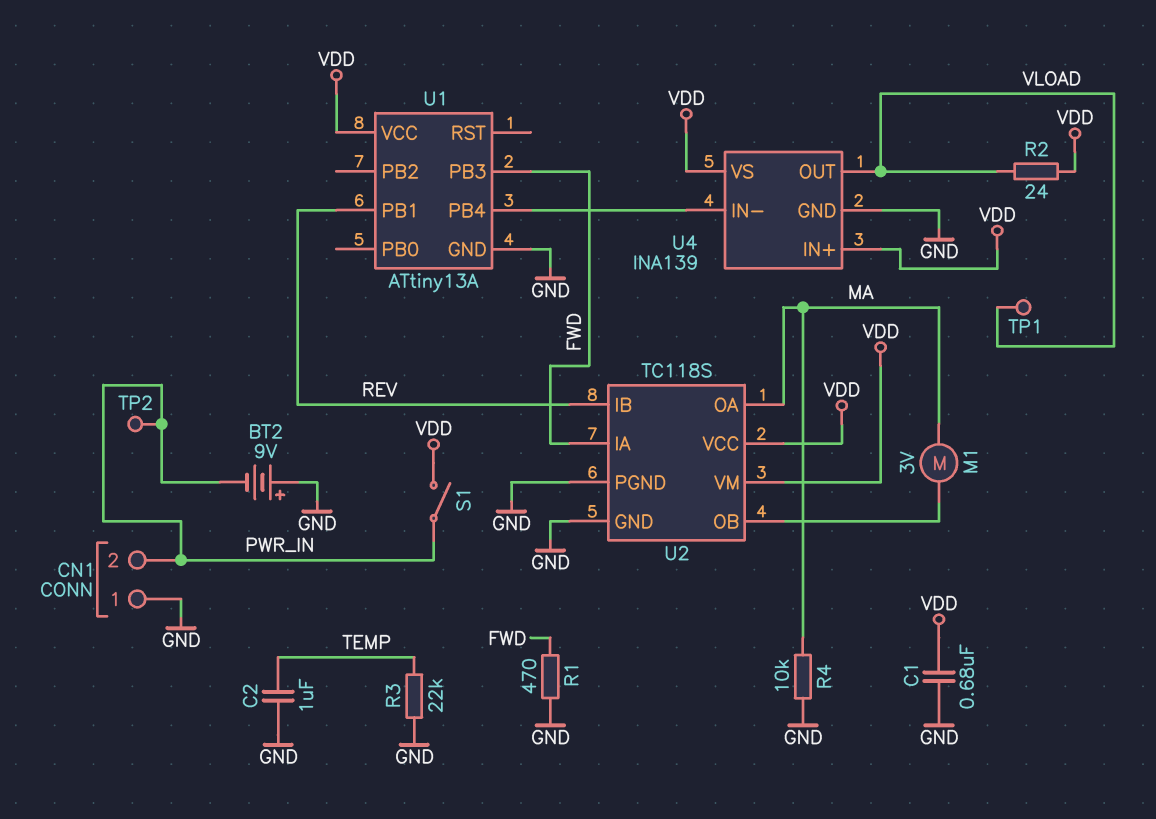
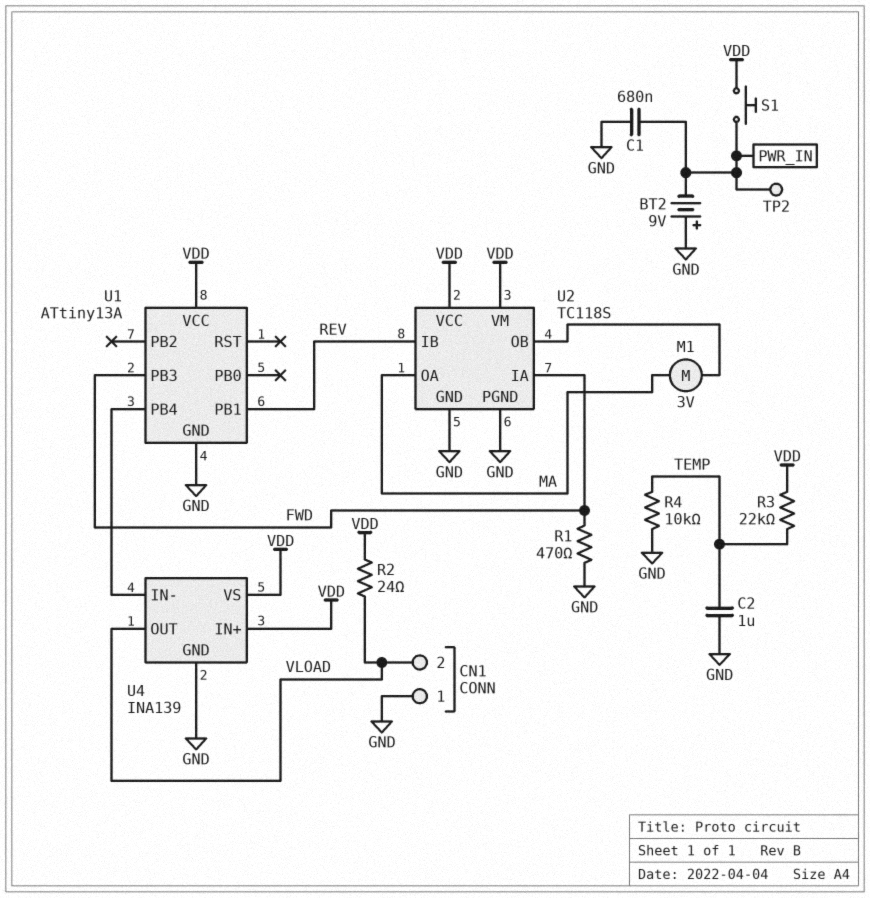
C1: 680nF (GND, VDD) -> 680nF (GND, PWR_IN)
CN1 pin 2: PWR_IN -> VLOAD
R3: 22k (GND, TEMP) -> 22k (TEMP, VDD)
R4: 10k (GND, MA) -> 10k (GND, TEMP)
S1: switch (PWR_IN, VDD) -> button (PWR_IN, VDD)
TP1: test point (VLOAD) -> none

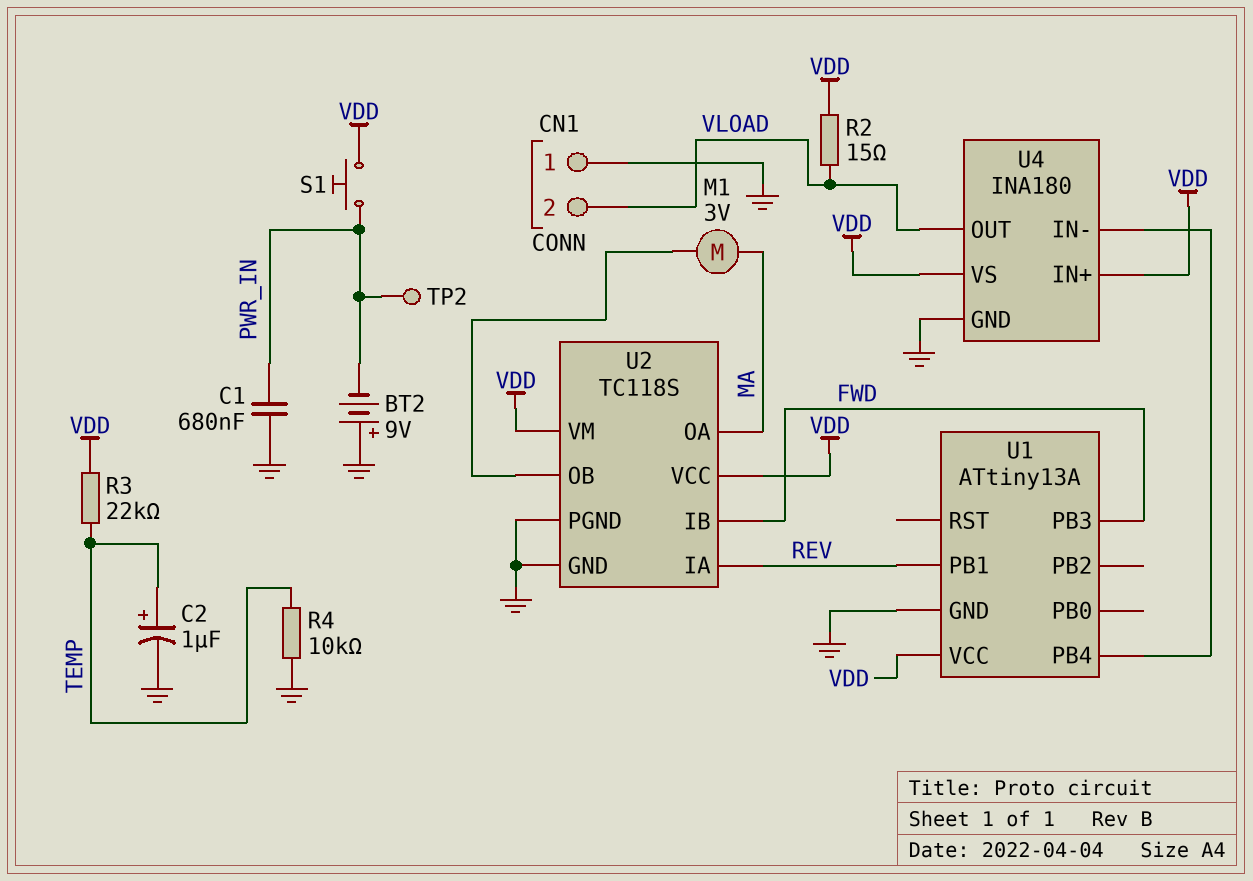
C2: 1uF (GND, TEMP) -> 1uF (plus TEMP, minus GND)
R1: 470 (FWD, GND) -> none
R2: 24 (VDD, VLOAD) -> 15 (VDD, VLOAD)
U2 pin IA: FWD -> REV
U2 pin IB: REV -> FWD
U4: INA139 -> INA180

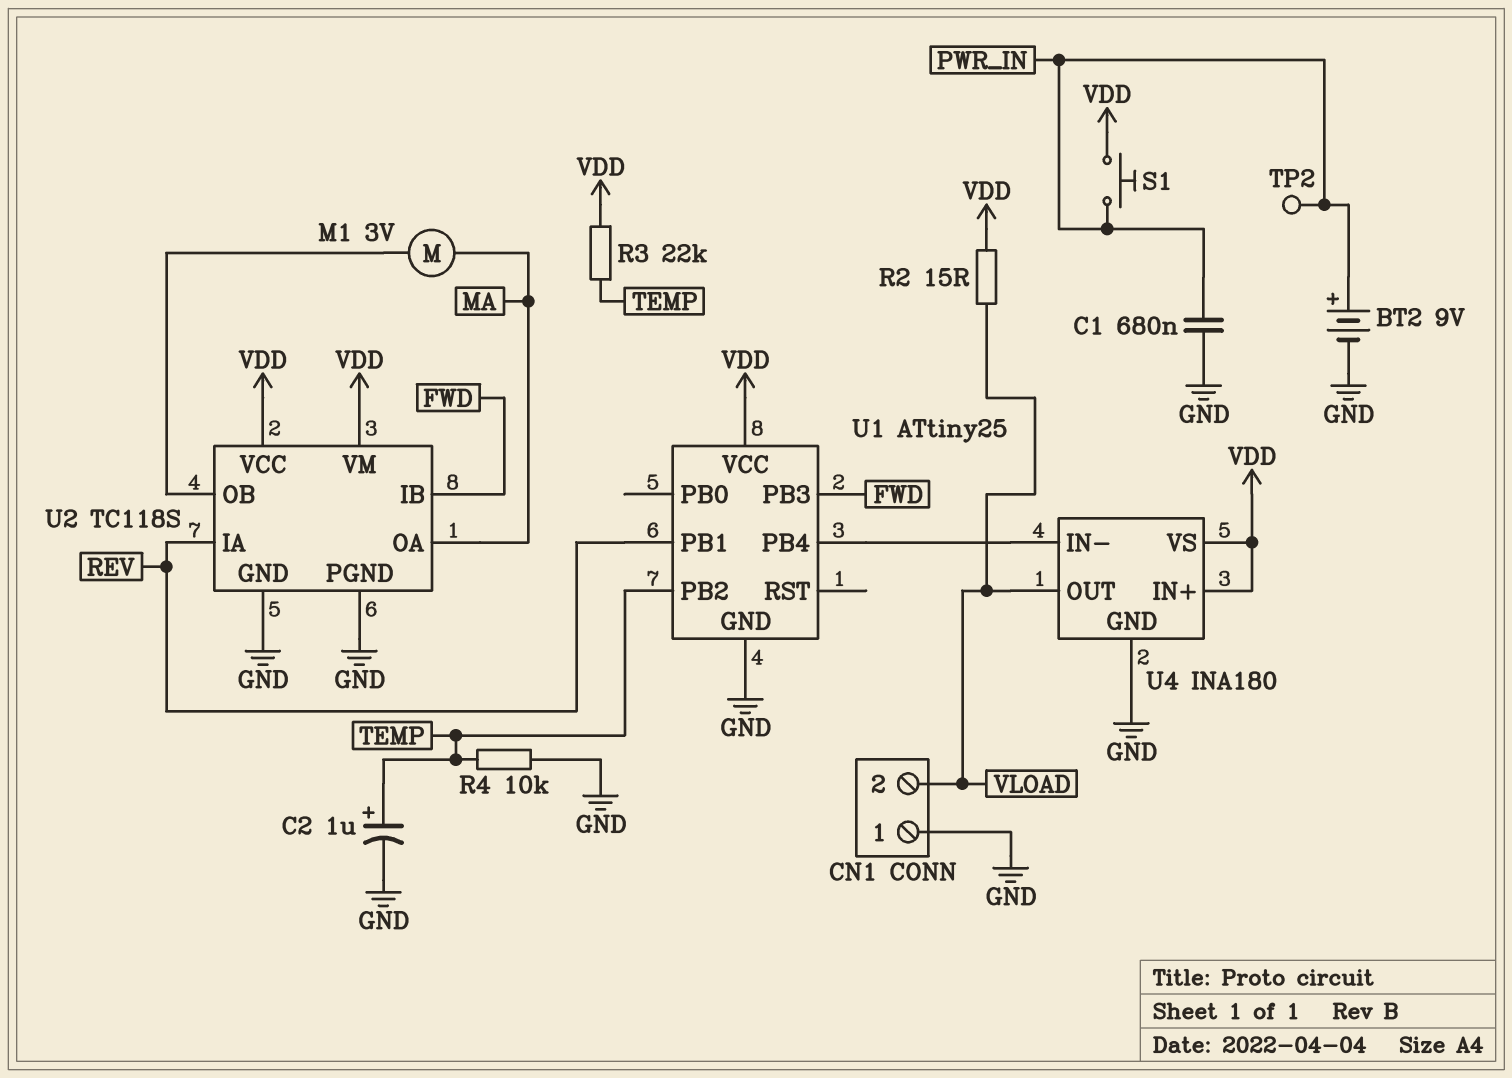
BT2: 9V (plus GND, minus PWR_IN) -> 9V (plus PWR_IN, minus GND)
U1: ATtiny13A -> ATtiny25
U1 pin PB2: none -> TEMP

